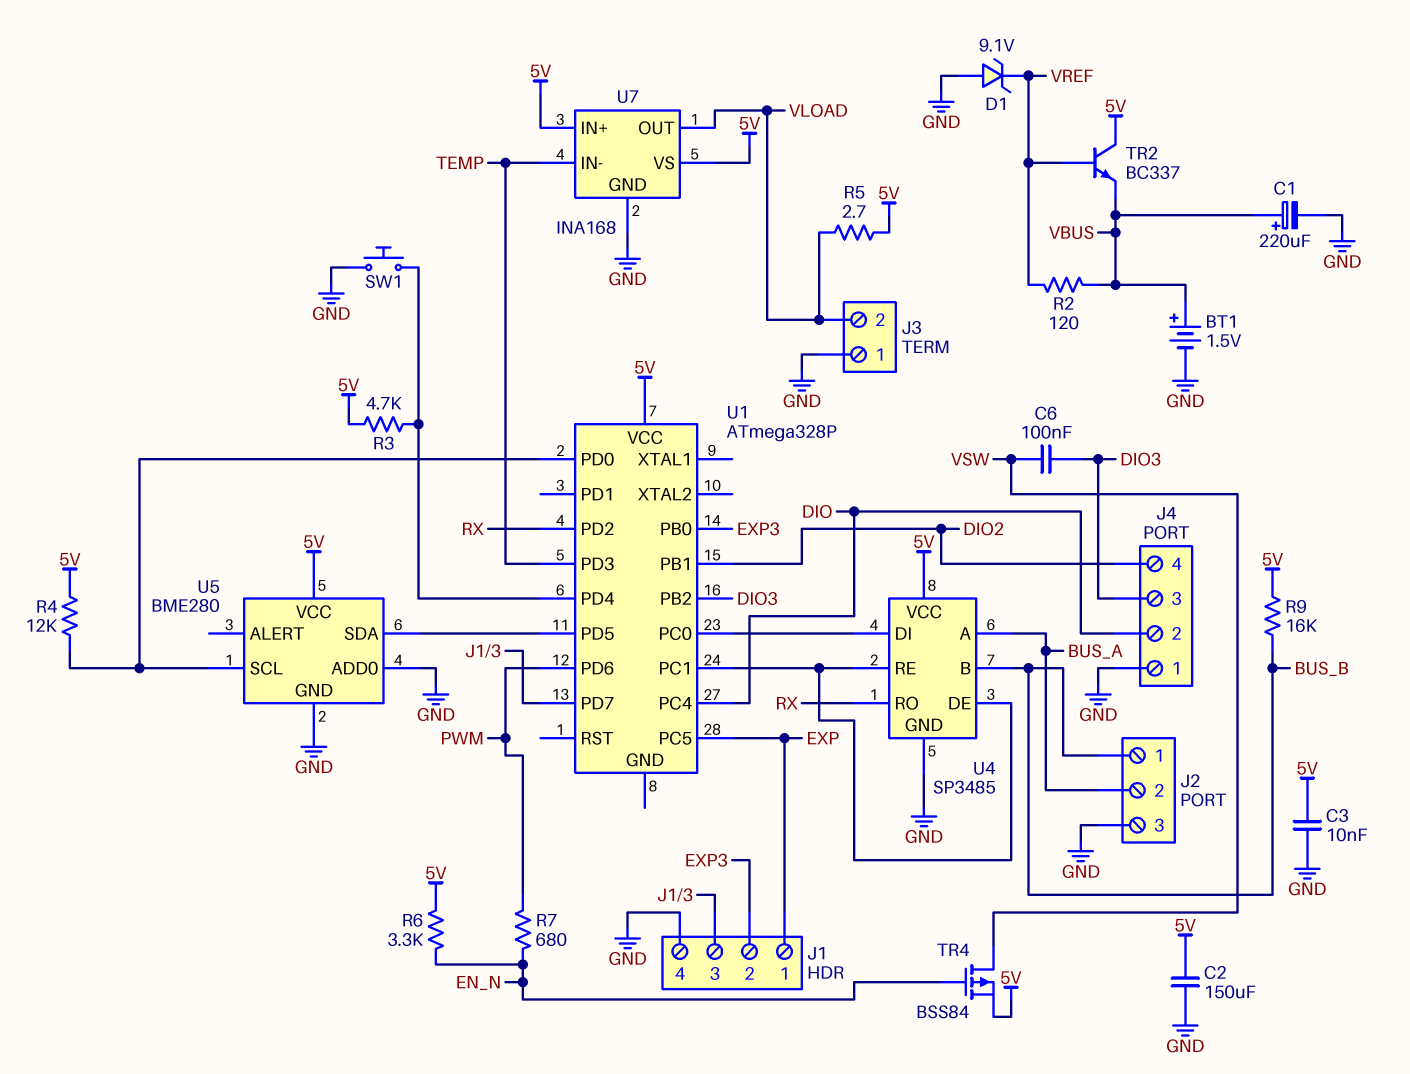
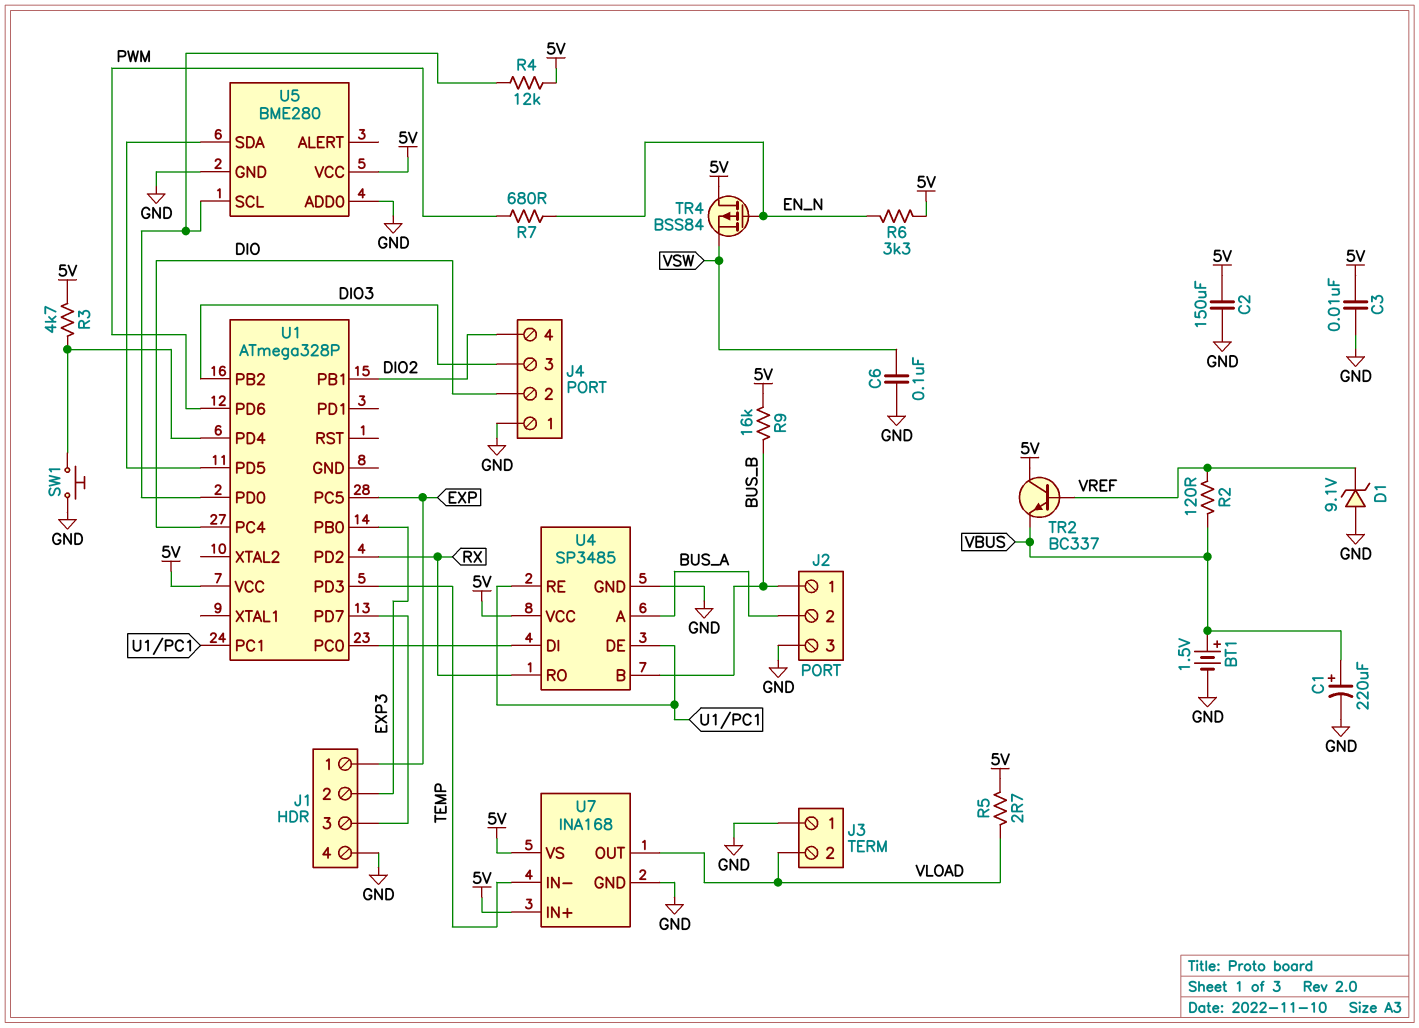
C6: 100nF (DIO3, VSW) -> 100nF (GND, VSW)
TR4: PMOS BSS84 (G EN_N, D VSW, S 5V) -> PMOS BSS84 (G EN_N, D 5V, S VSW)

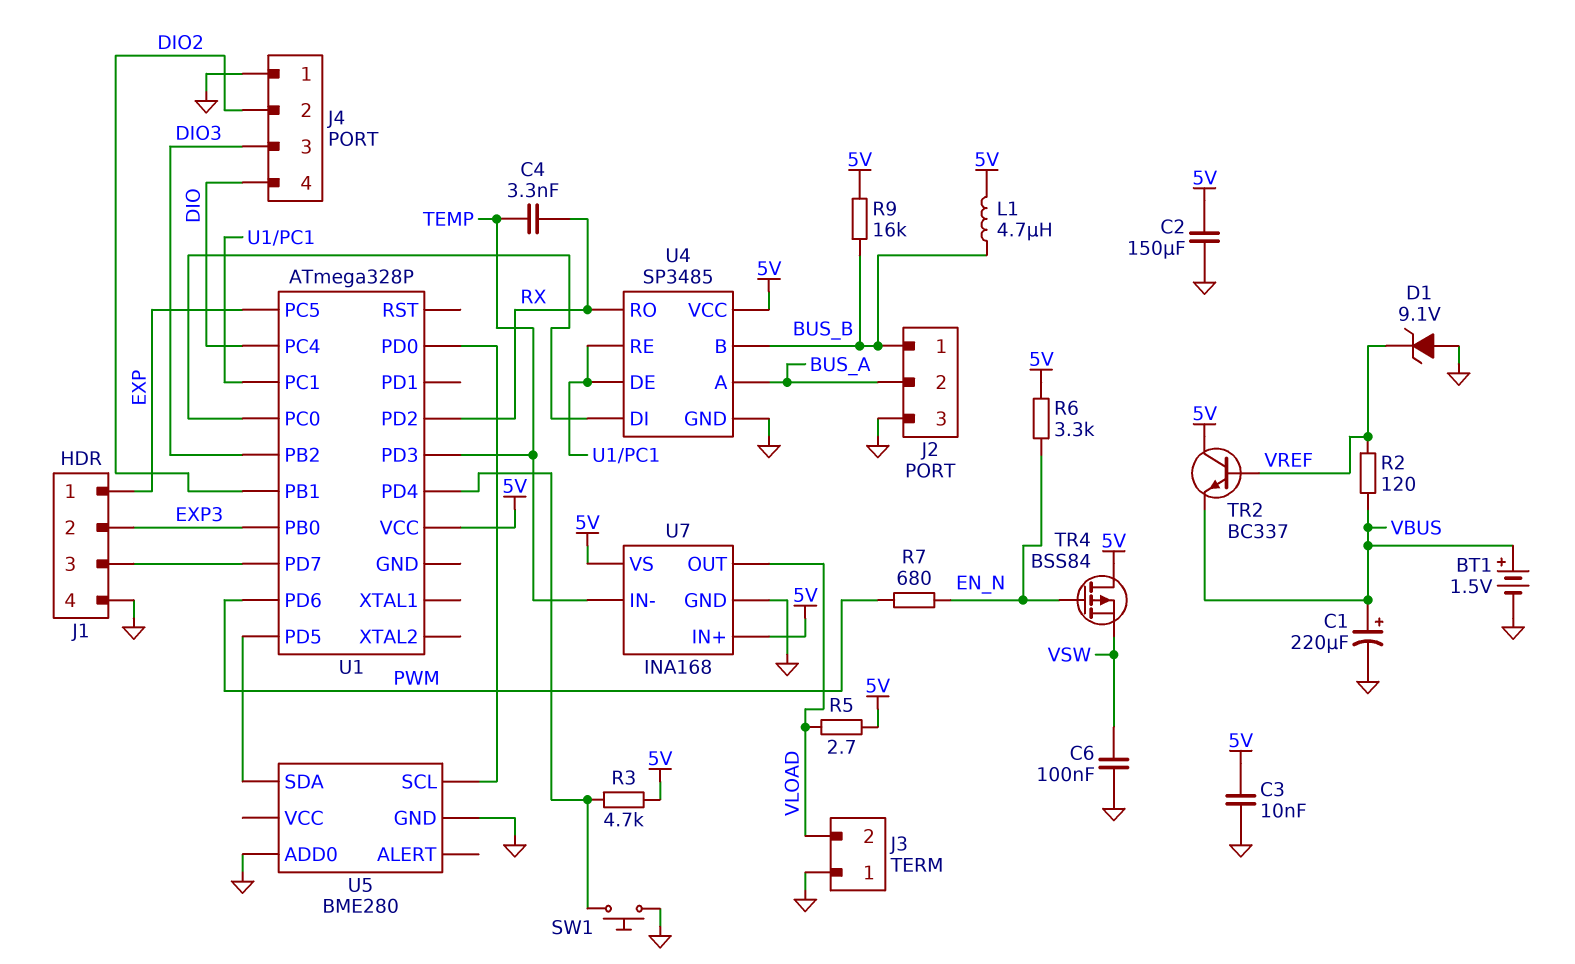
C4: none -> 3.3nF (RX, TEMP)
J4 pin 2: DIO -> DIO2
J4 pin 4: DIO2 -> DIO
L1: none -> 4.7uH (5V, BUS_B)
R4: 12k (5V, U1/PD0) -> none
U5 pin VCC: 5V -> none

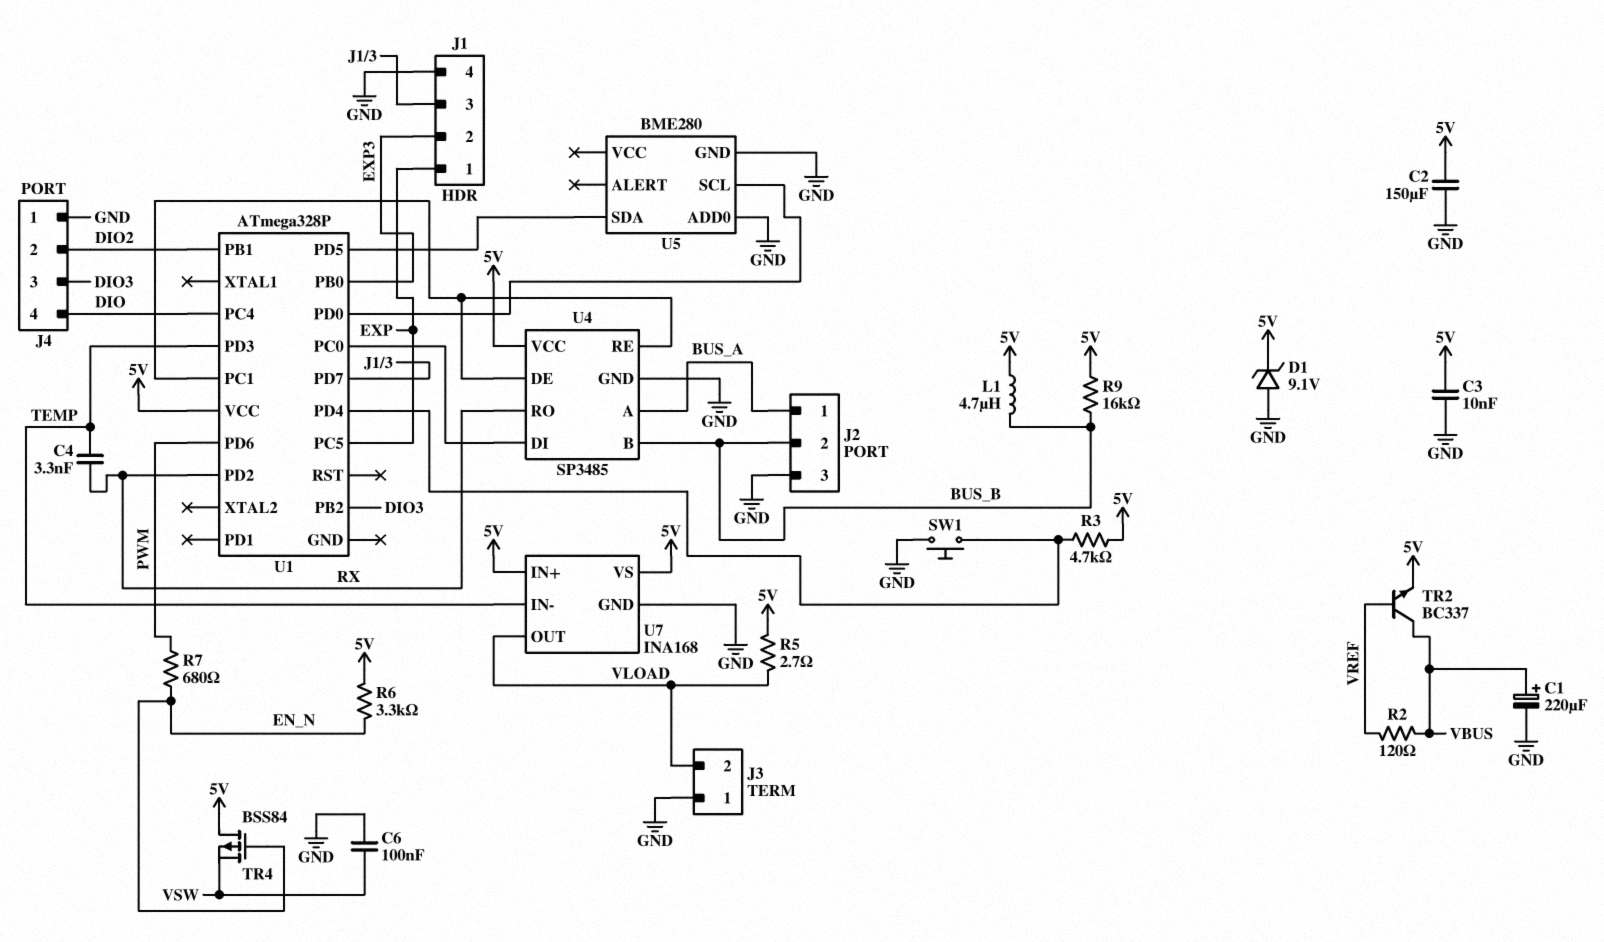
BT1: 1.5V (plus VBUS, minus GND) -> none
D1: zener 9.1V (A GND, K VREF) -> zener 9.1V (A GND, K 5V)
J2 pin 1: BUS_B -> BUS_A
J2 pin 2: BUS_A -> BUS_B
TR2: NPN BC337 (B VREF, C 5V, E VBUS) -> NPN BC337 (B VREF, C VBUS, E 5V)

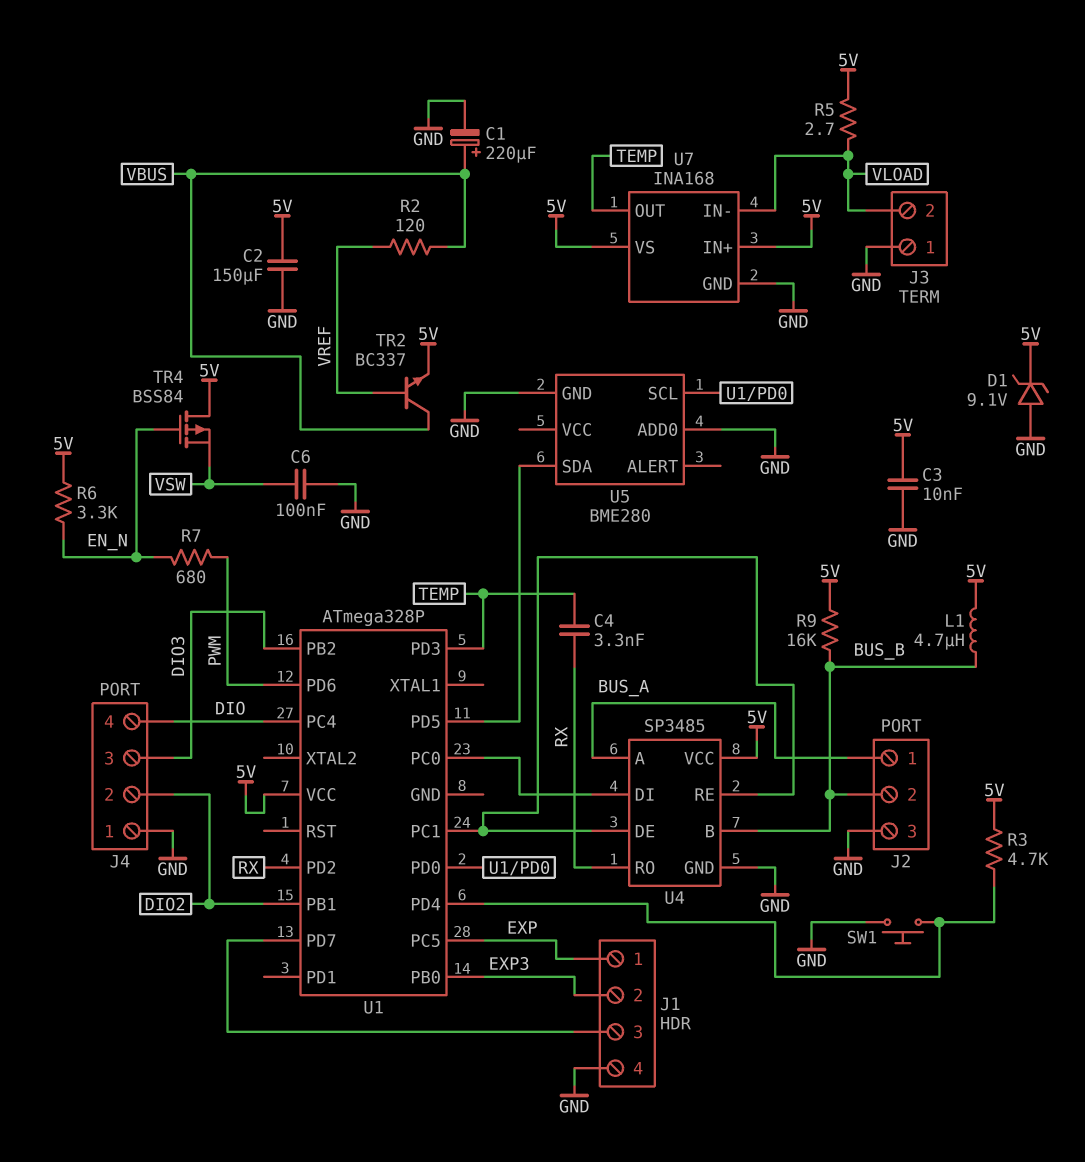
U7 pin IN-: TEMP -> VLOAD
U7 pin OUT: VLOAD -> TEMP

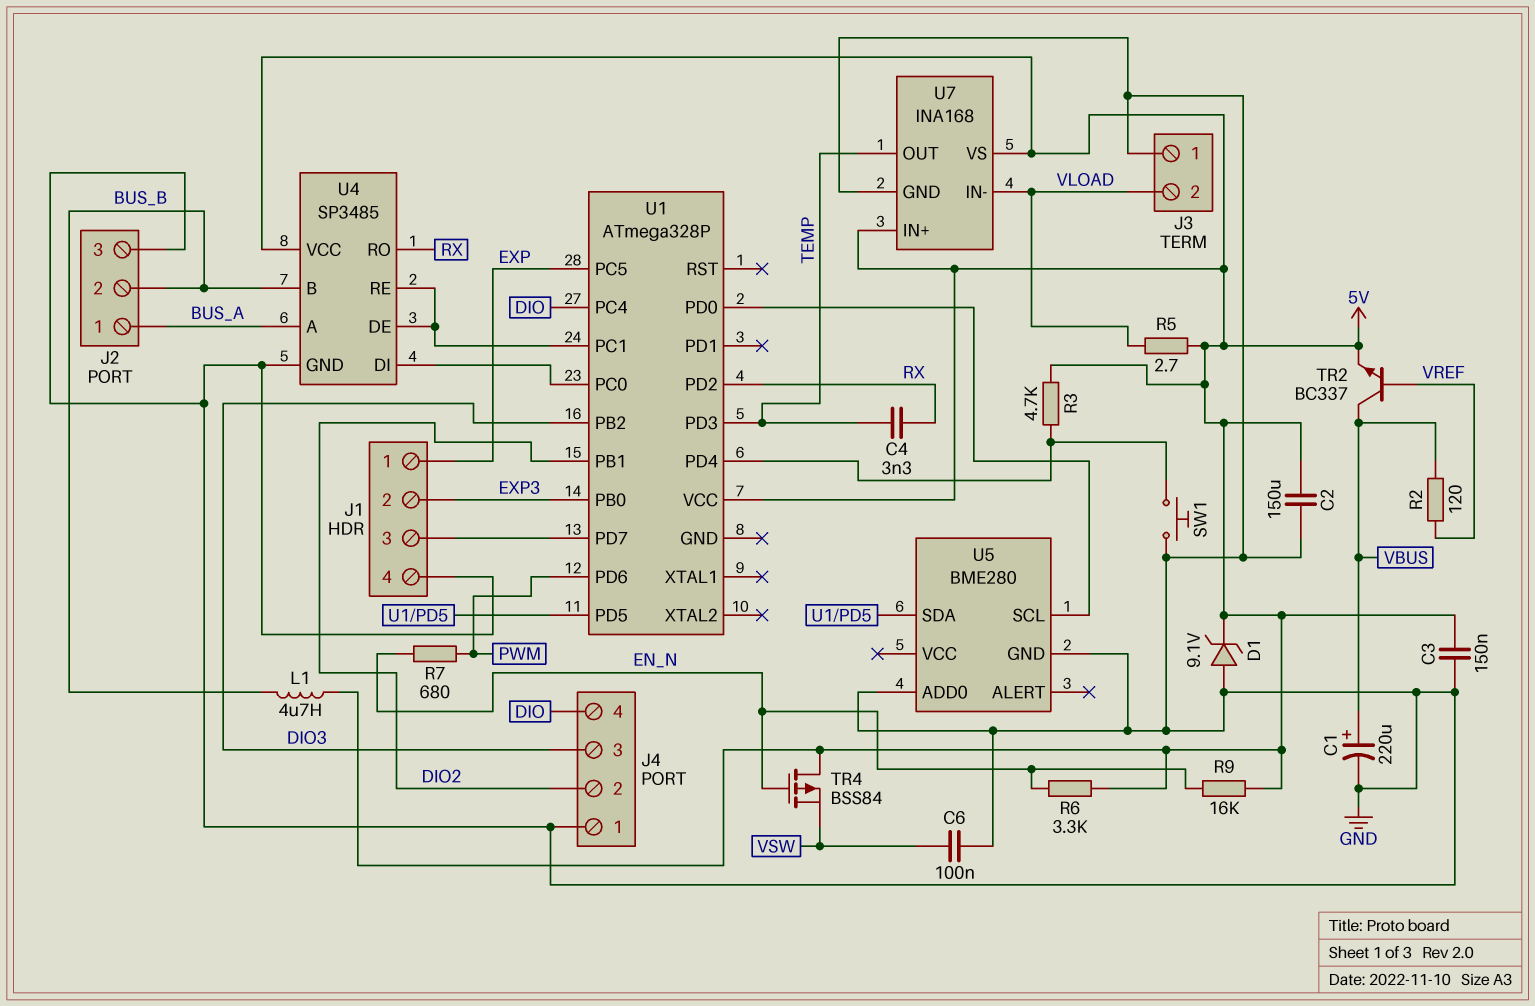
C3: 10nF (5V, GND) -> 150nF (5V, GND)
R9: 16k (5V, BUS_B) -> 16k (5V, EN_N)

